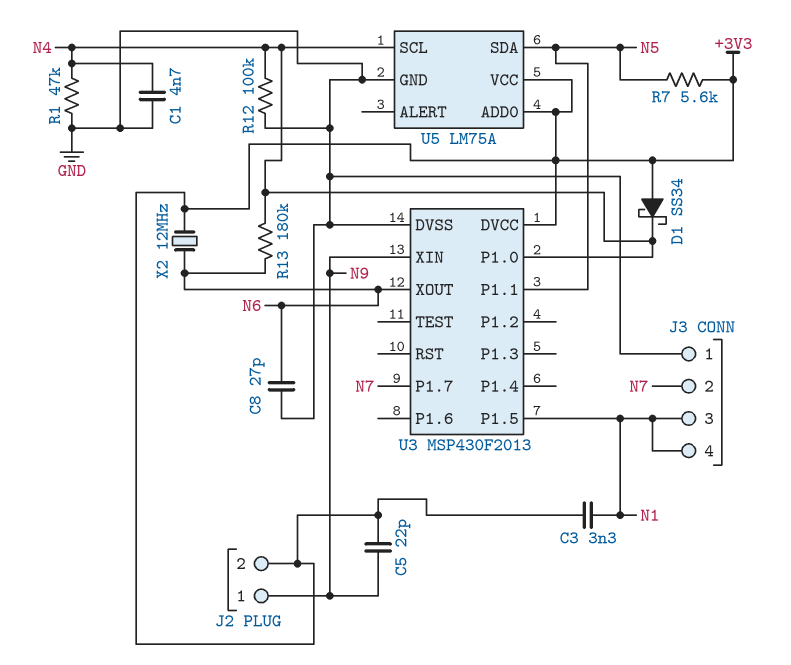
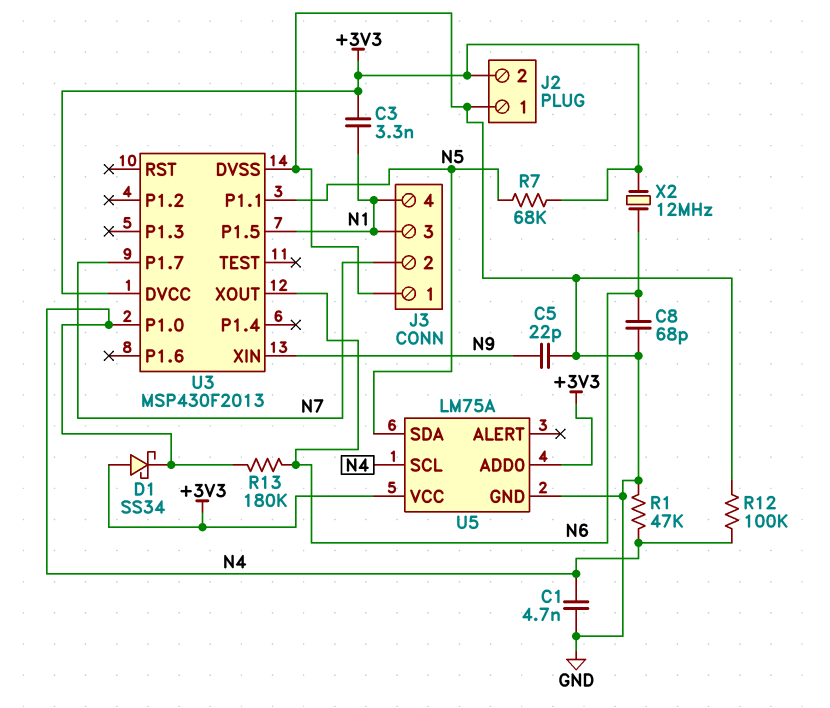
C5: 22pF (+3V3, N9) -> 22pF (GND, N9)
C8: 27pF (GND, N6) -> 68pF (GND, N6)
J2 pin 1: N9 -> GND
R7: 5.6k (+3V3, N5) -> 68k (+3V3, N5)

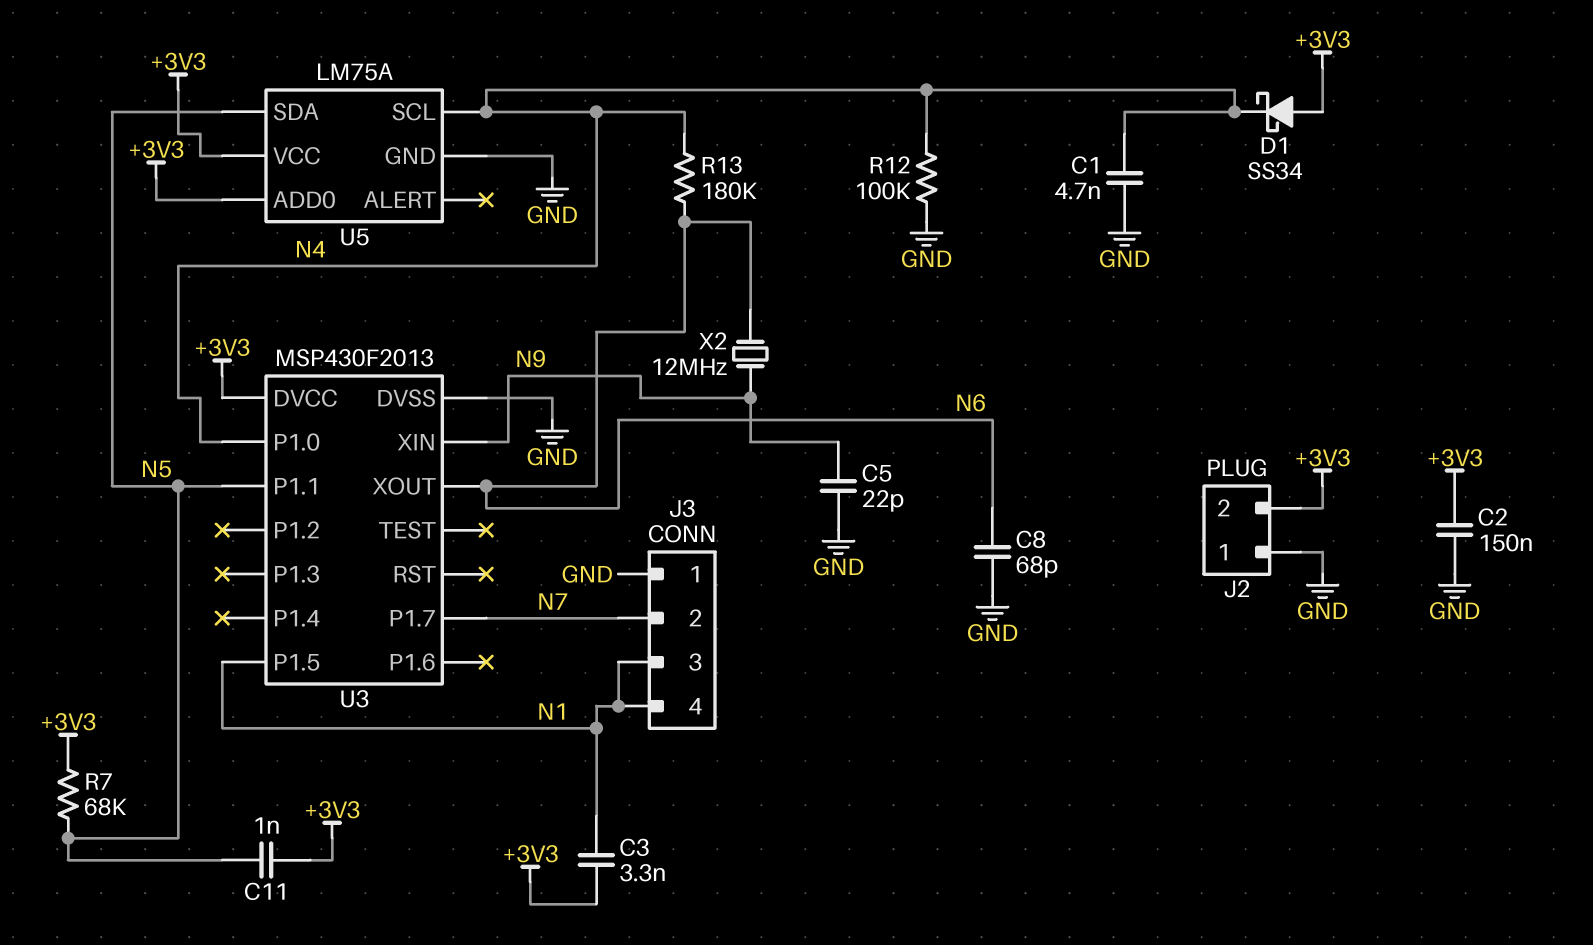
C2: none -> 150nF (+3V3, GND)
C11: none -> 1nF (+3V3, N5)
R1: 47k (GND, N4) -> none
X2: 12MHz (+3V3, N6) -> 12MHz (N6, N9)

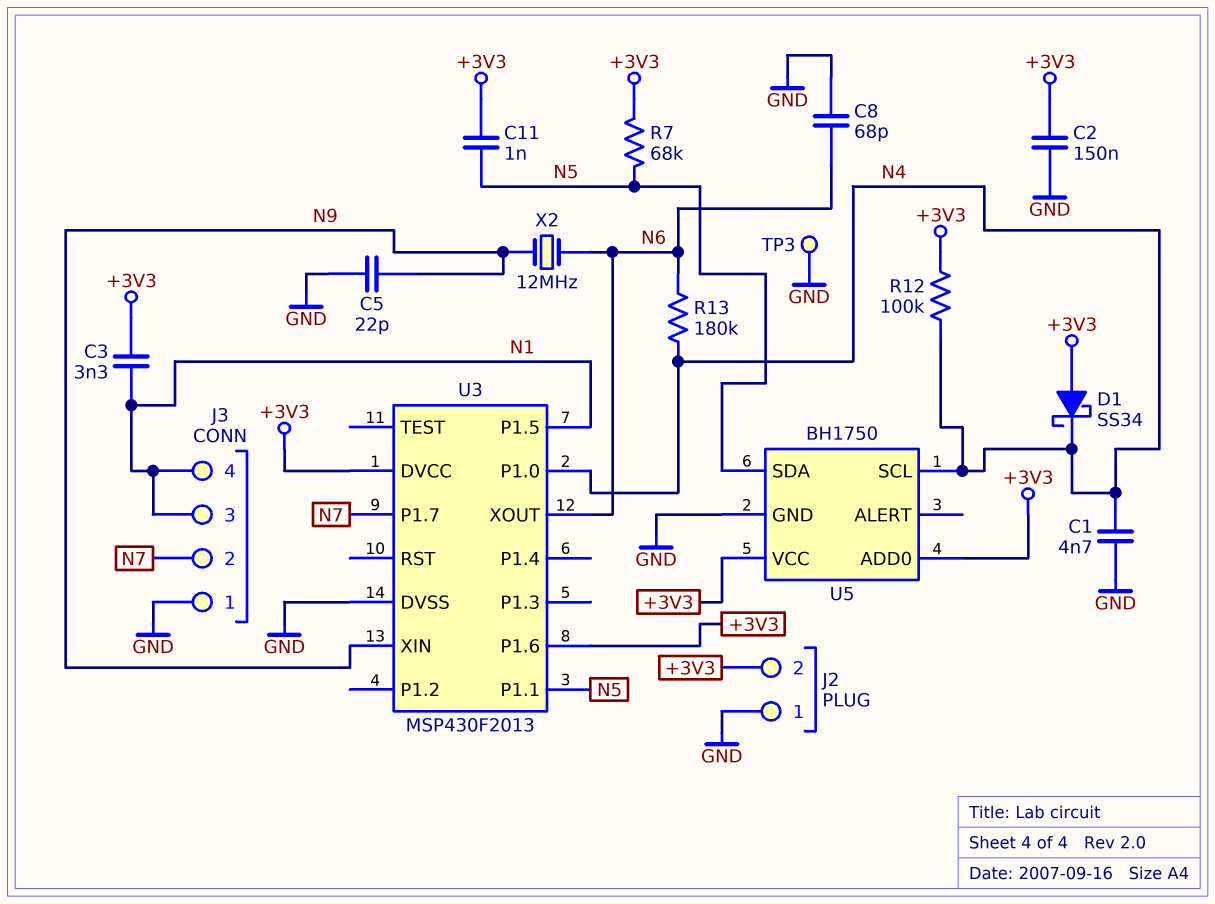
R12: 100k (GND, N4) -> 100k (+3V3, N4)
TP3: none -> test point (GND)
U3 pin P1.6: none -> +3V3
U5: LM75A -> BH1750

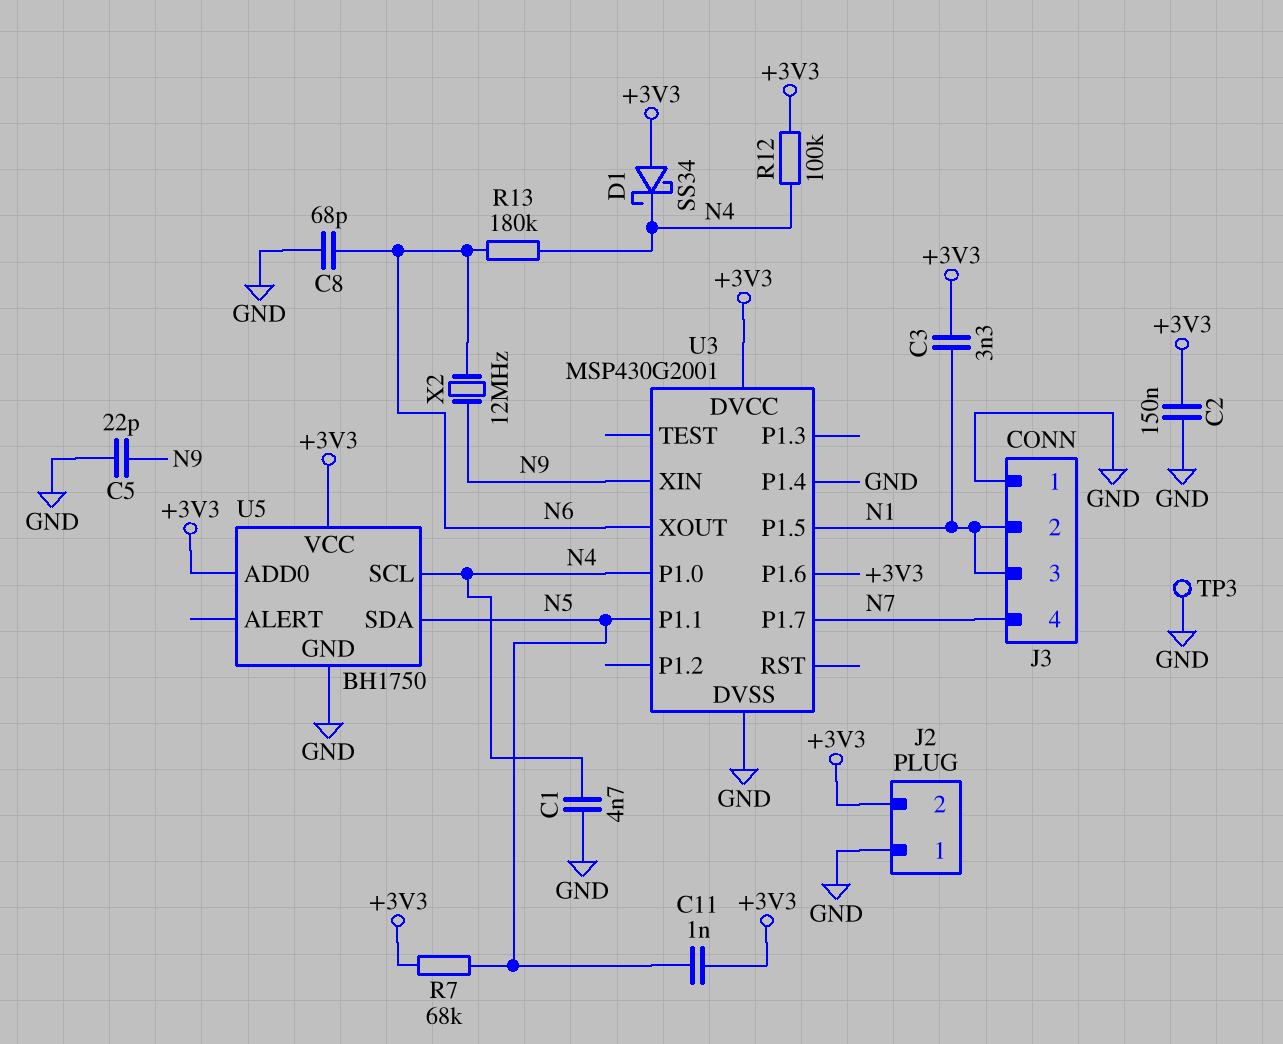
J3 pin 2: N7 -> N1
J3 pin 4: N1 -> N7
U3: MSP430F2013 -> MSP430G2001
U3 pin P1.4: none -> GND

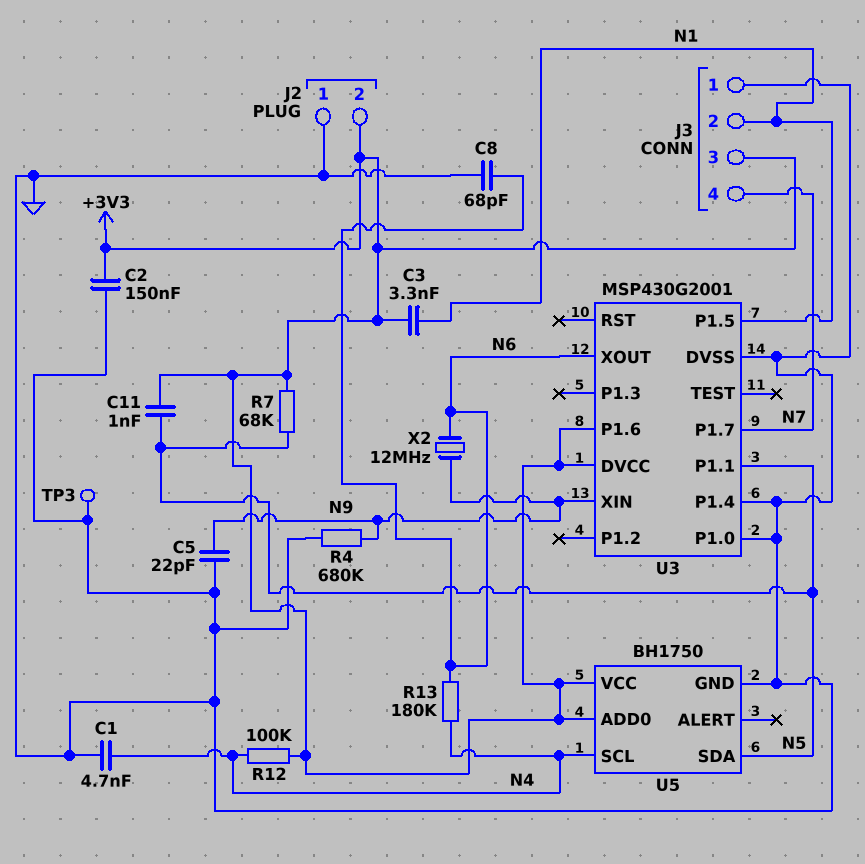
D1: schottky SS34 (A +3V3, K N4) -> none
J3 pin 3: N1 -> +3V3
R4: none -> 680k (GND, N9)
U3 pin P1.0: N4 -> GND

